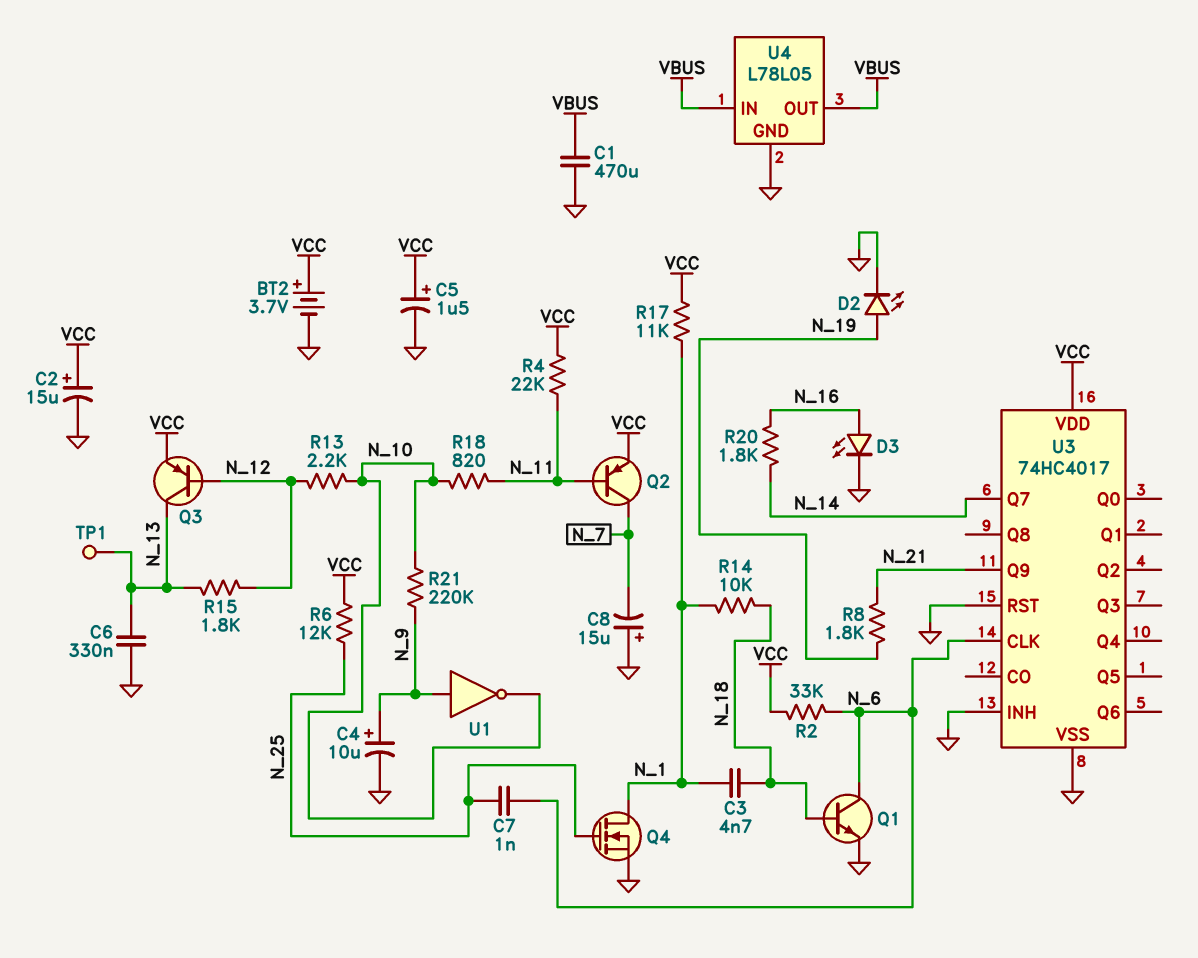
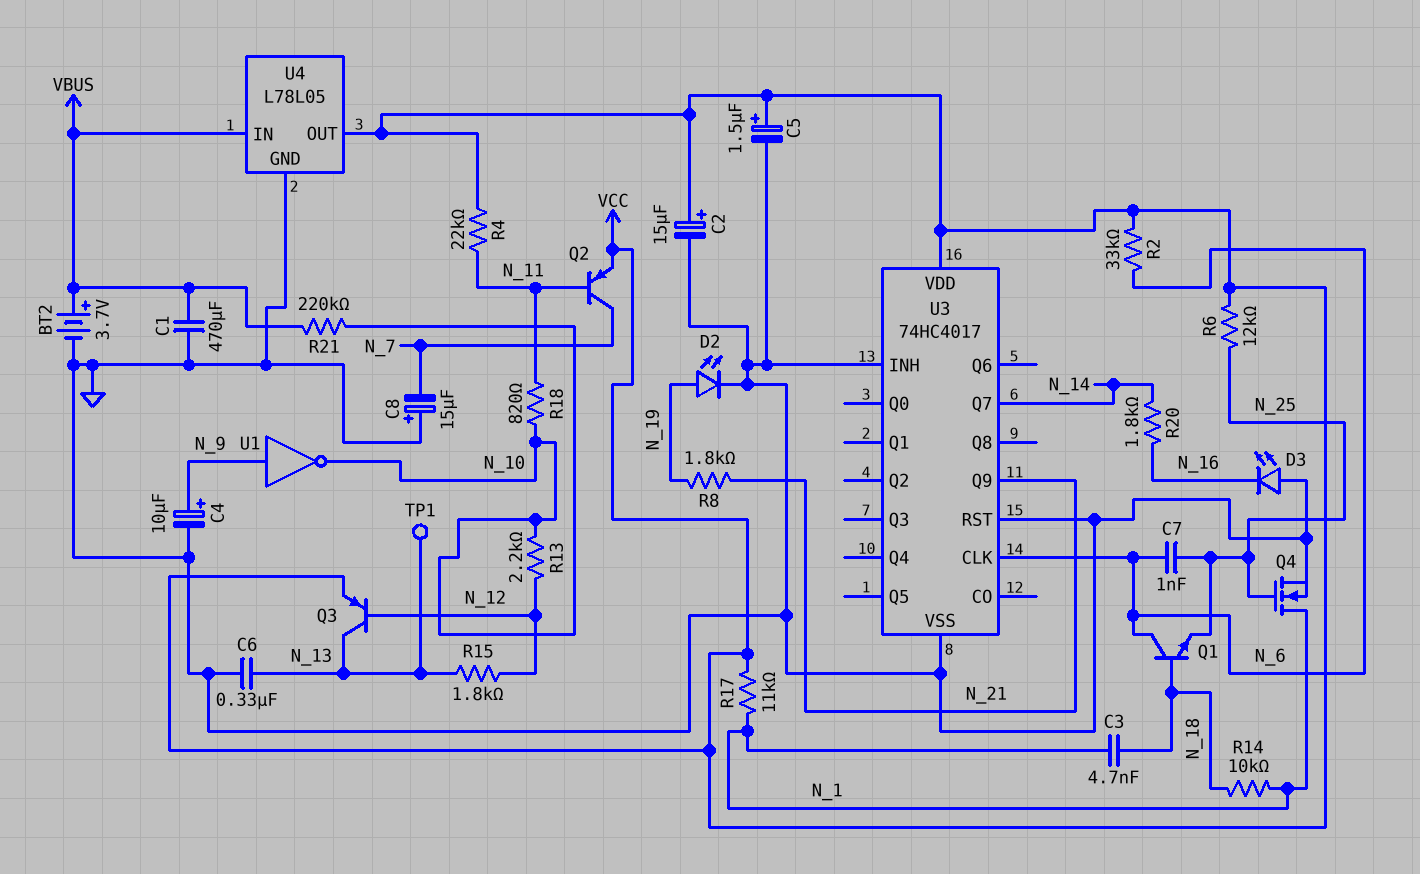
BT2: 3.7V (plus VCC, minus GND) -> 3.7V (plus VBUS, minus GND)
D3: LED (A N_16, K GND) -> LED (A GND, K N_16)
Q1: NPN (B N_18, C N_6, E GND) -> NPN (B N_18, C N_6, E N_25)
R21: 220k (N_9, N_10) -> 220k (N_10, VBUS)
U4 pin OUT: VBUS -> VCC

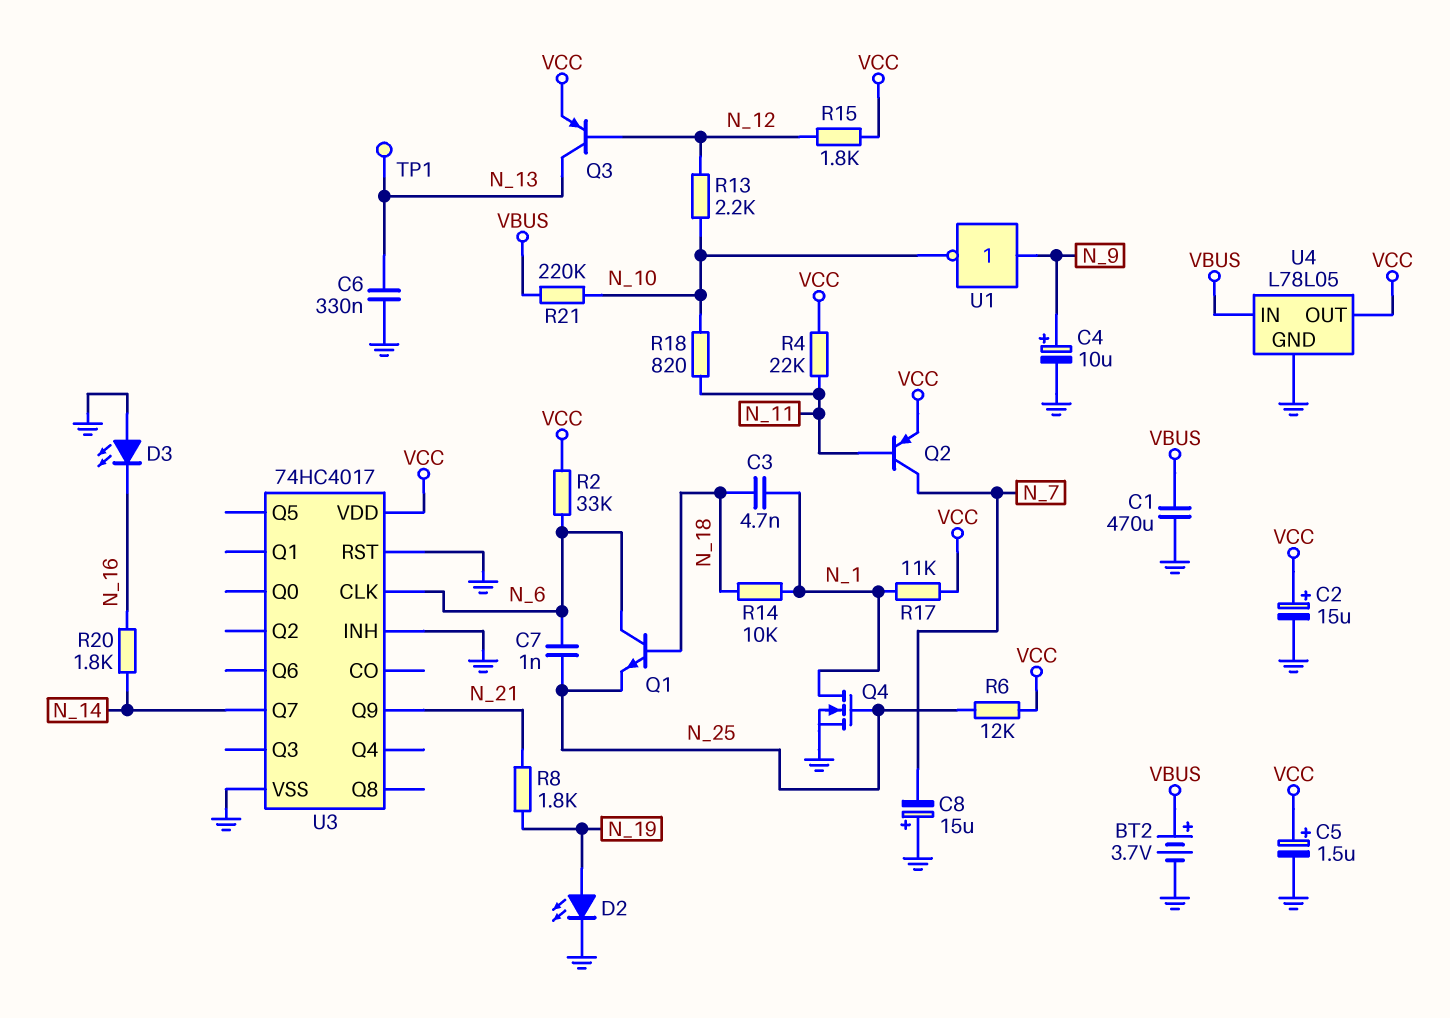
R15: 1.8k (N_12, N_13) -> 1.8k (N_12, VCC)

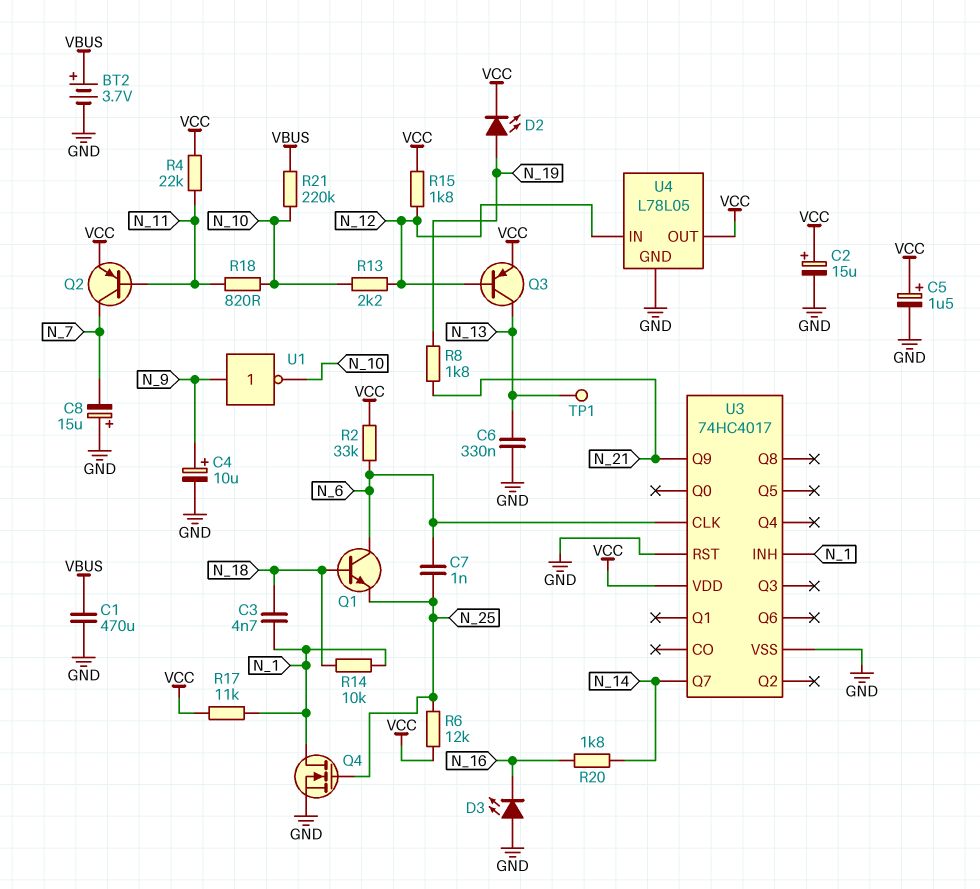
D2: LED (A N_19, K GND) -> LED (A N_19, K VCC)
U3 pin INH: GND -> N_1
U4 pin IN: VBUS -> N_12

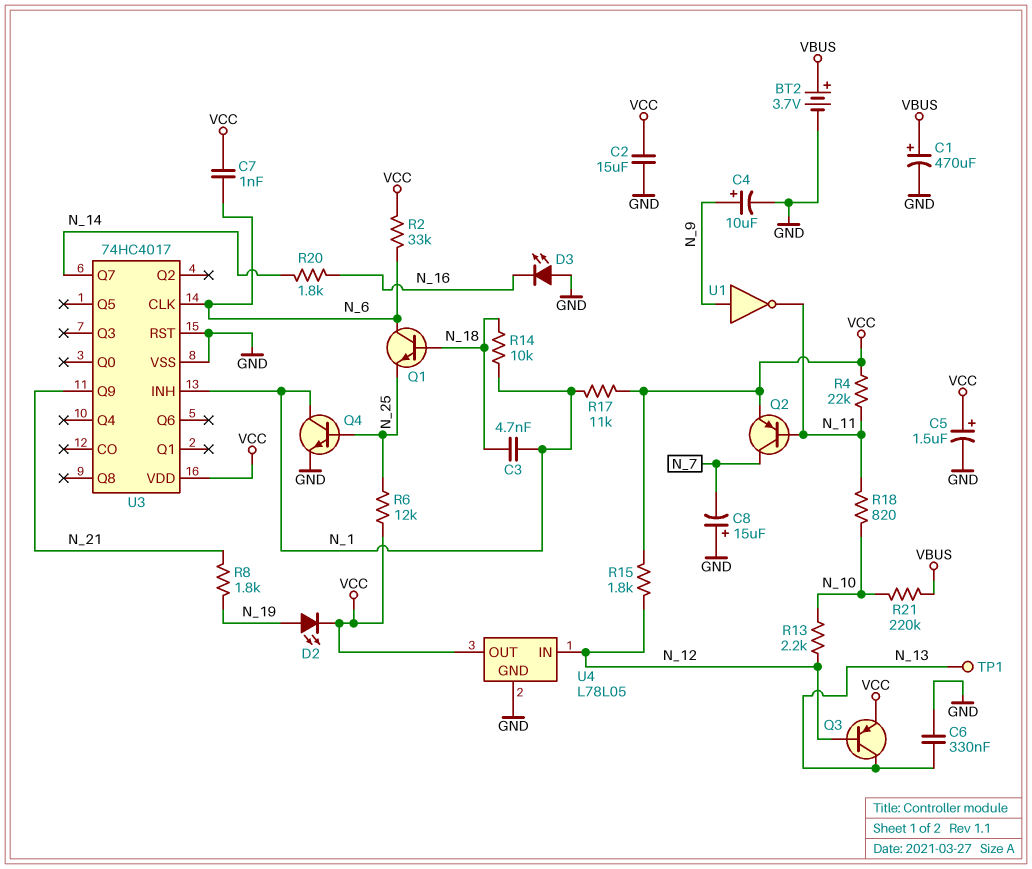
C1: 470uF (GND, VBUS) -> 470uF (plus VBUS, minus GND)
C2: 15uF (plus VCC, minus GND) -> 15uF (GND, VCC)
C7: 1nF (N_6, N_25) -> 1nF (N_6, VCC)
Q4: NMOS (G N_25, D N_1, S GND) -> NPN (B N_25, C N_1, E GND)
U1: NOT (in N_9, out N_10) -> NOT (in N_9, out N_11)

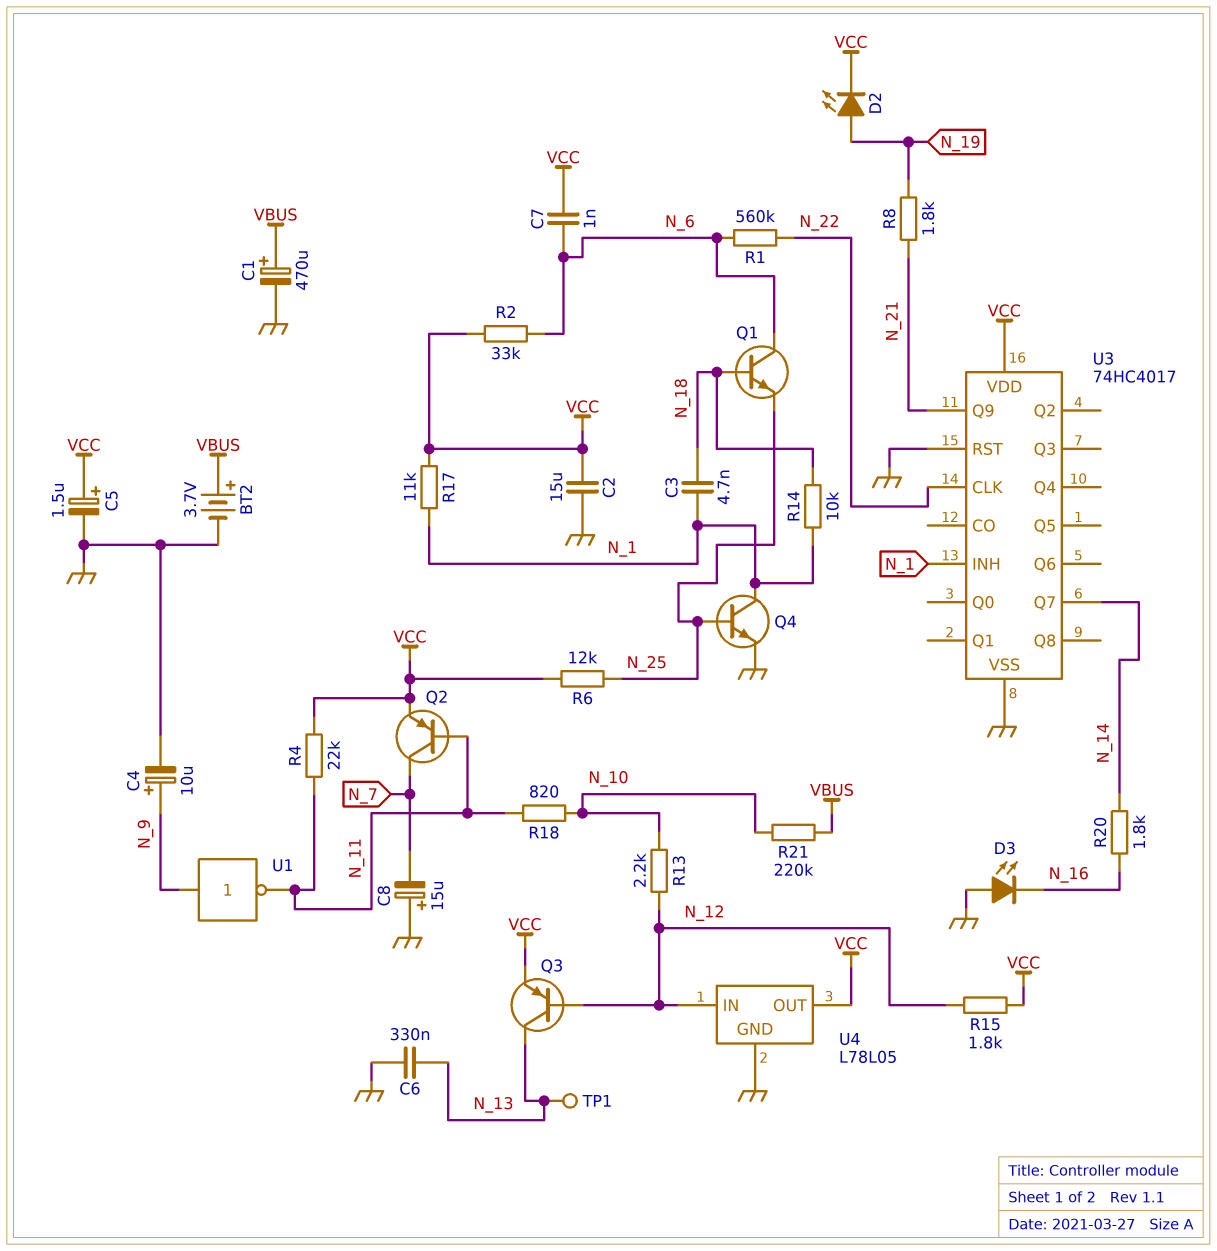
R1: none -> 560k (N_6, N_22)
U3 pin CLK: N_6 -> N_22

